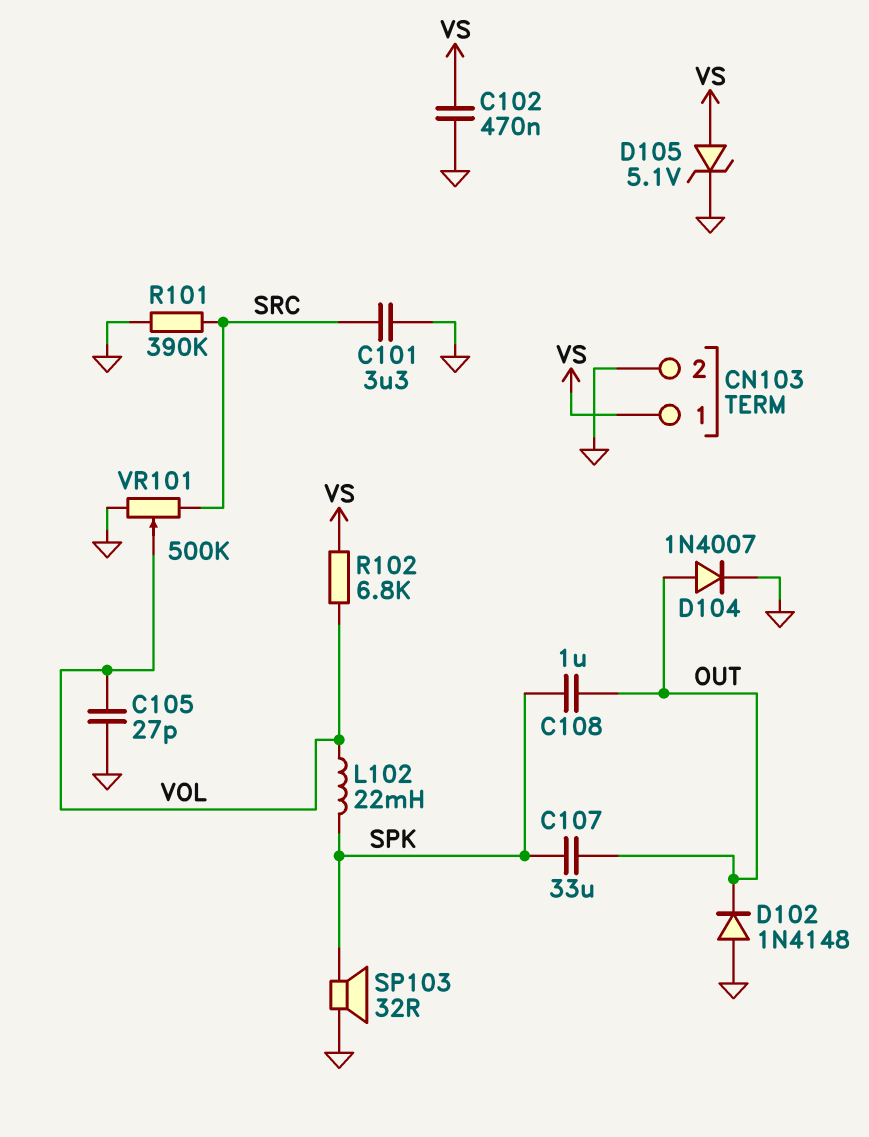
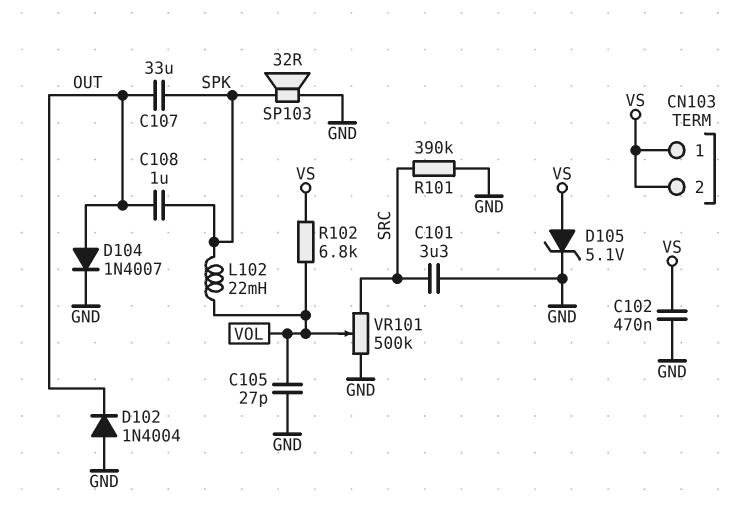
CN103 pin 2: GND -> VS
D102: diode 1N4148 (A GND, K OUT) -> diode 1N4004 (A GND, K OUT)

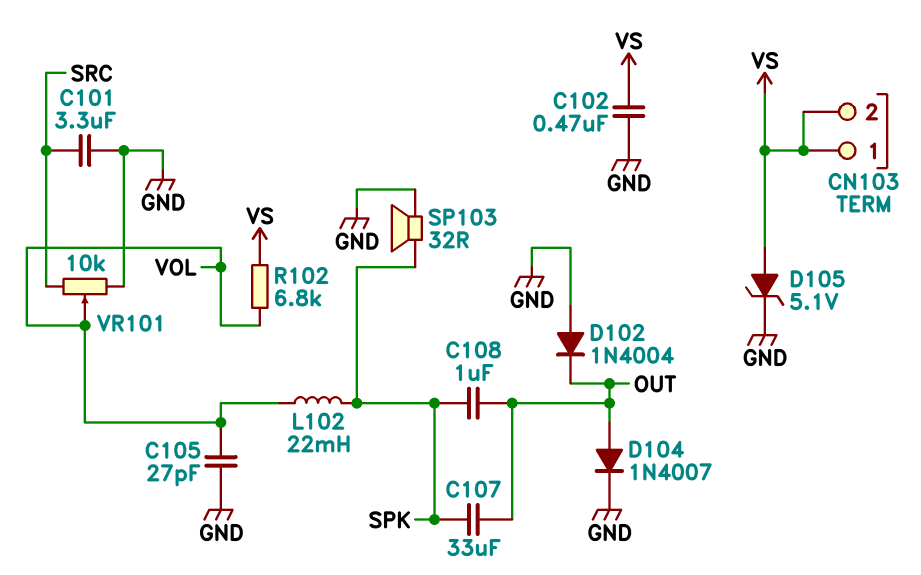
R101: 390k (GND, SRC) -> none
VR101: 500k (GND, SRC, wiper VOL) -> 10k (GND, SRC, wiper VOL)

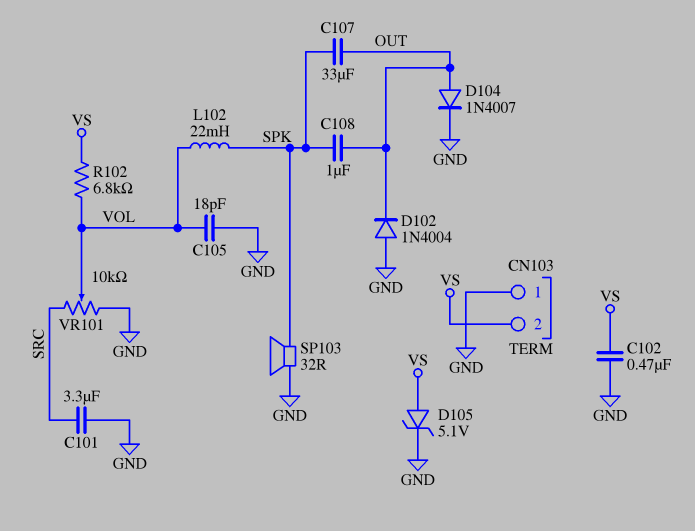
C105: 27pF (GND, VOL) -> 18pF (GND, VOL)
CN103 pin 1: VS -> GND

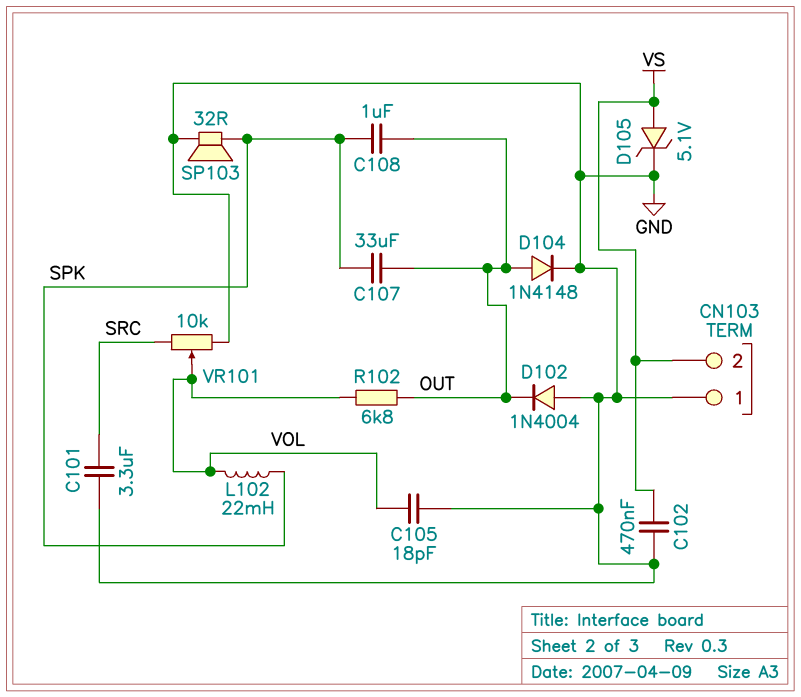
D104: diode 1N4007 (A OUT, K GND) -> diode 1N4148 (A OUT, K GND)
R102: 6.8k (VOL, VS) -> 6.8k (OUT, VOL)

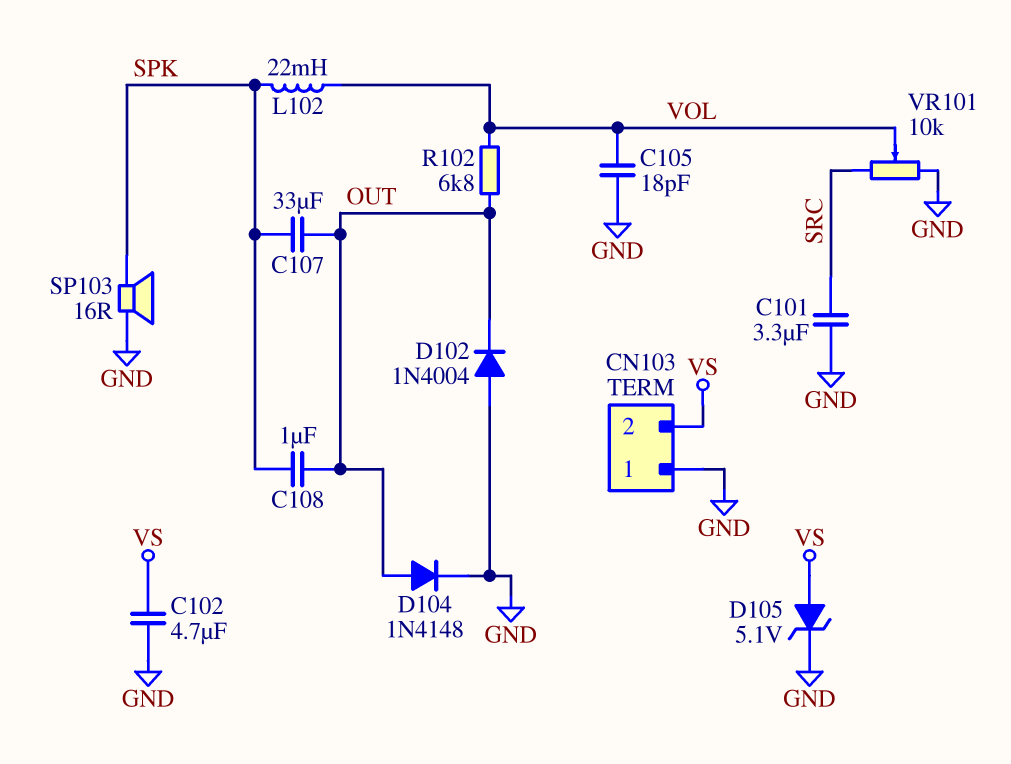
C102: 470nF (GND, VS) -> 4.7uF (GND, VS)
SP103: speaker 32R (GND, SPK) -> speaker 16R (GND, SPK)

